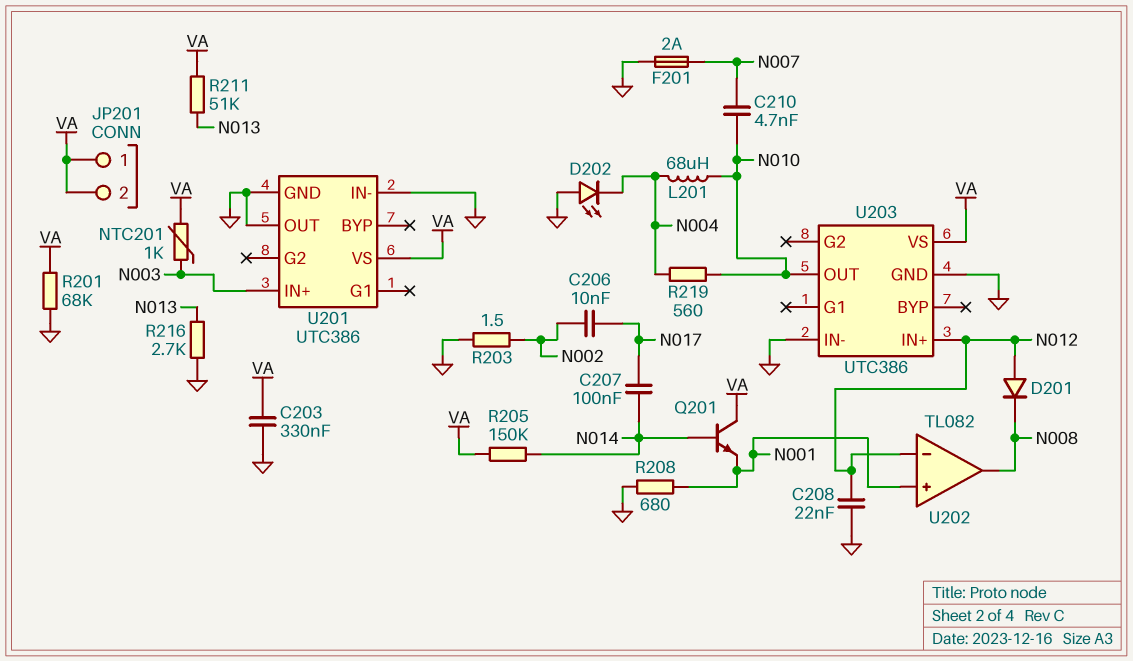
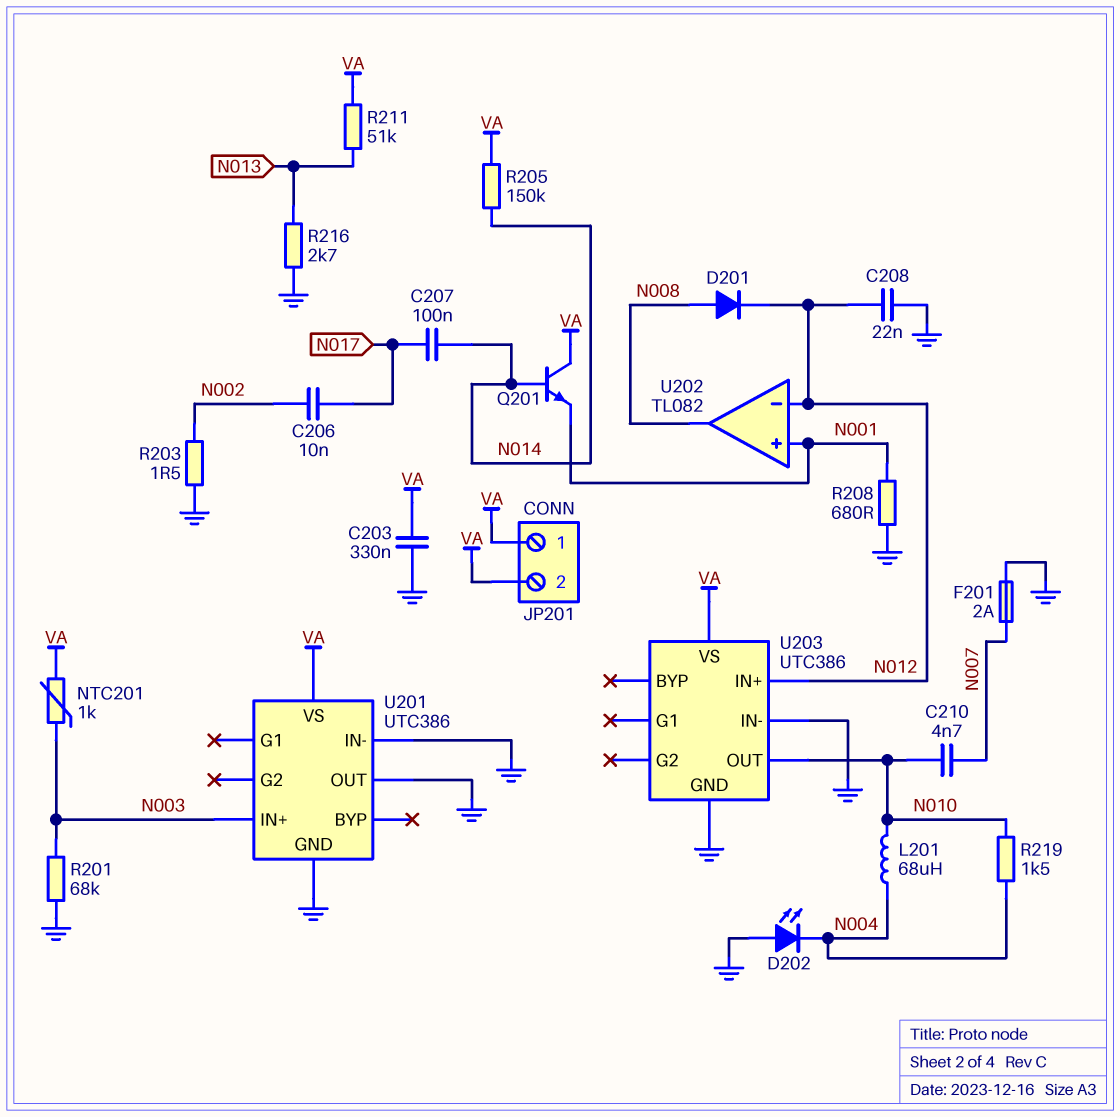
D201: diode (A N012, K N008) -> diode (A N008, K N012)
R201: 68k (GND, VA) -> 68k (GND, N003)
R219: 560 (N004, N010) -> 1.5k (N004, N010)

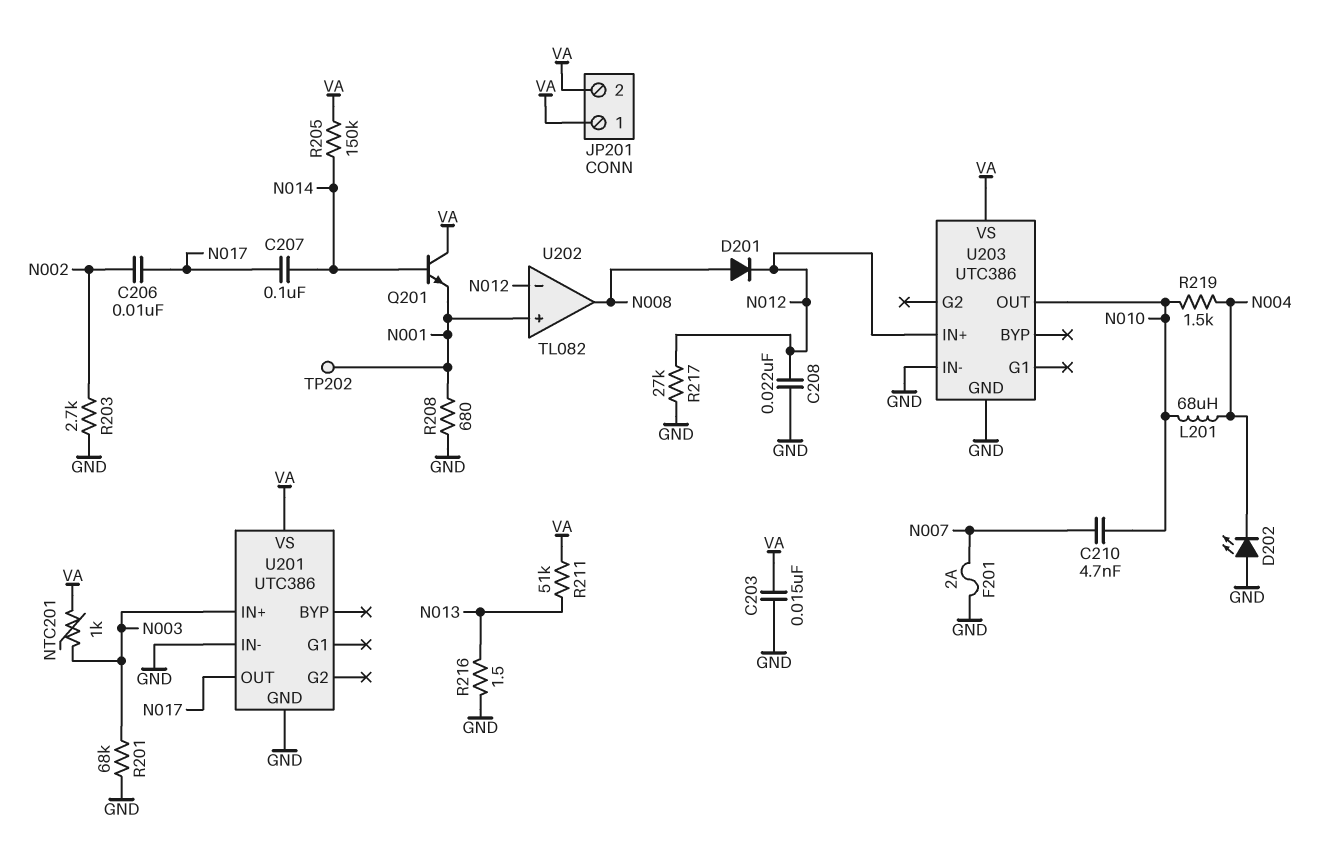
C203: 330nF (GND, VA) -> 15nF (GND, VA)
R203: 1.5 (GND, N002) -> 2.7k (GND, N002)
R216: 2.7k (GND, N013) -> 1.5 (GND, N013)
R217: none -> 27k (GND, N012)
TP202: none -> test point (N001)
U201 pin OUT: GND -> N017

